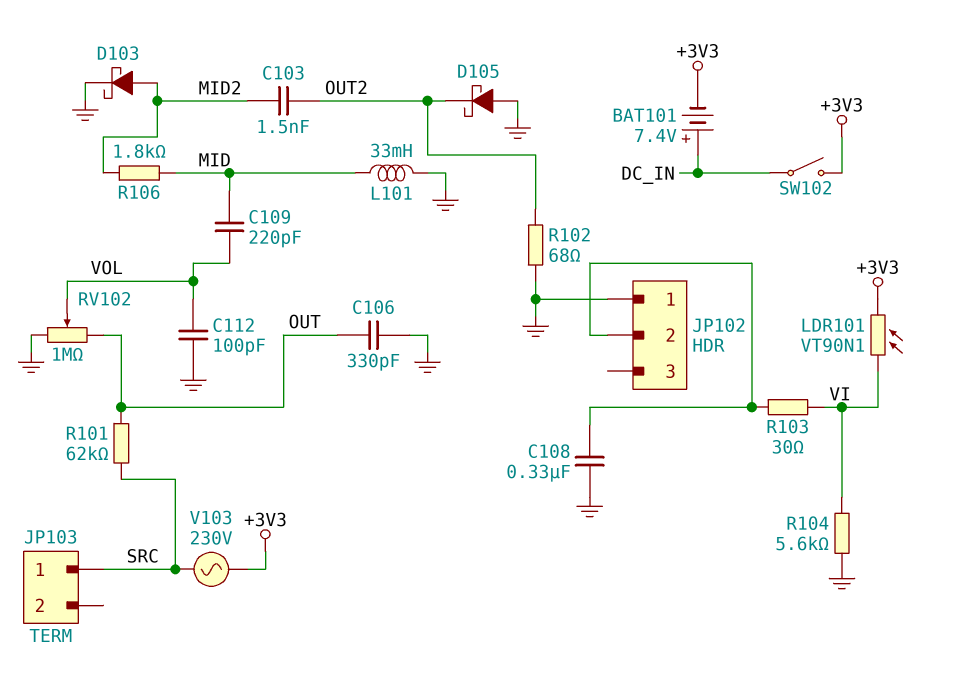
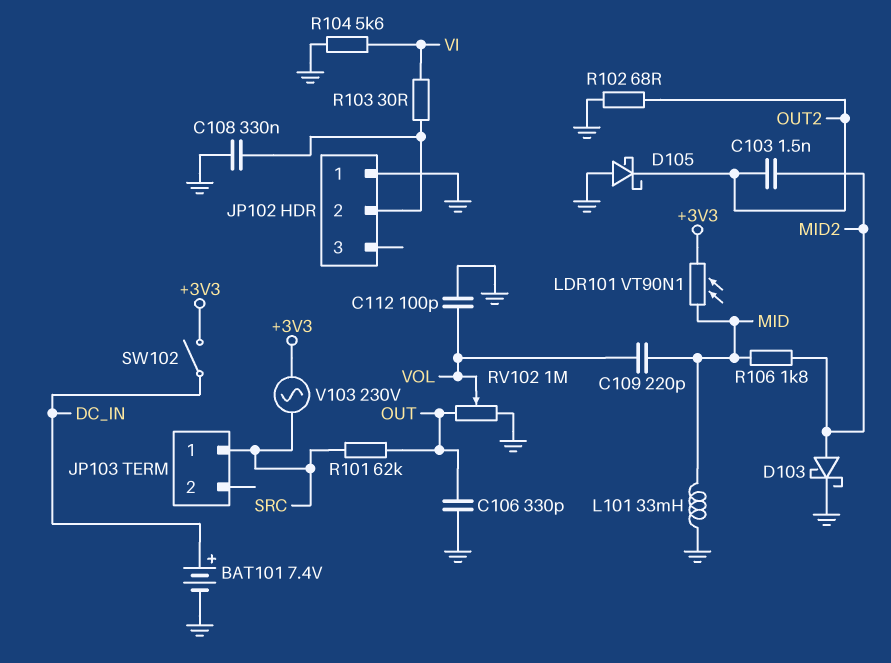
BAT101: 7.4V (plus DC_IN, minus +3V3) -> 7.4V (plus DC_IN, minus GND)
LDR101: VT90N1 (+3V3, VI) -> VT90N1 (+3V3, MID)

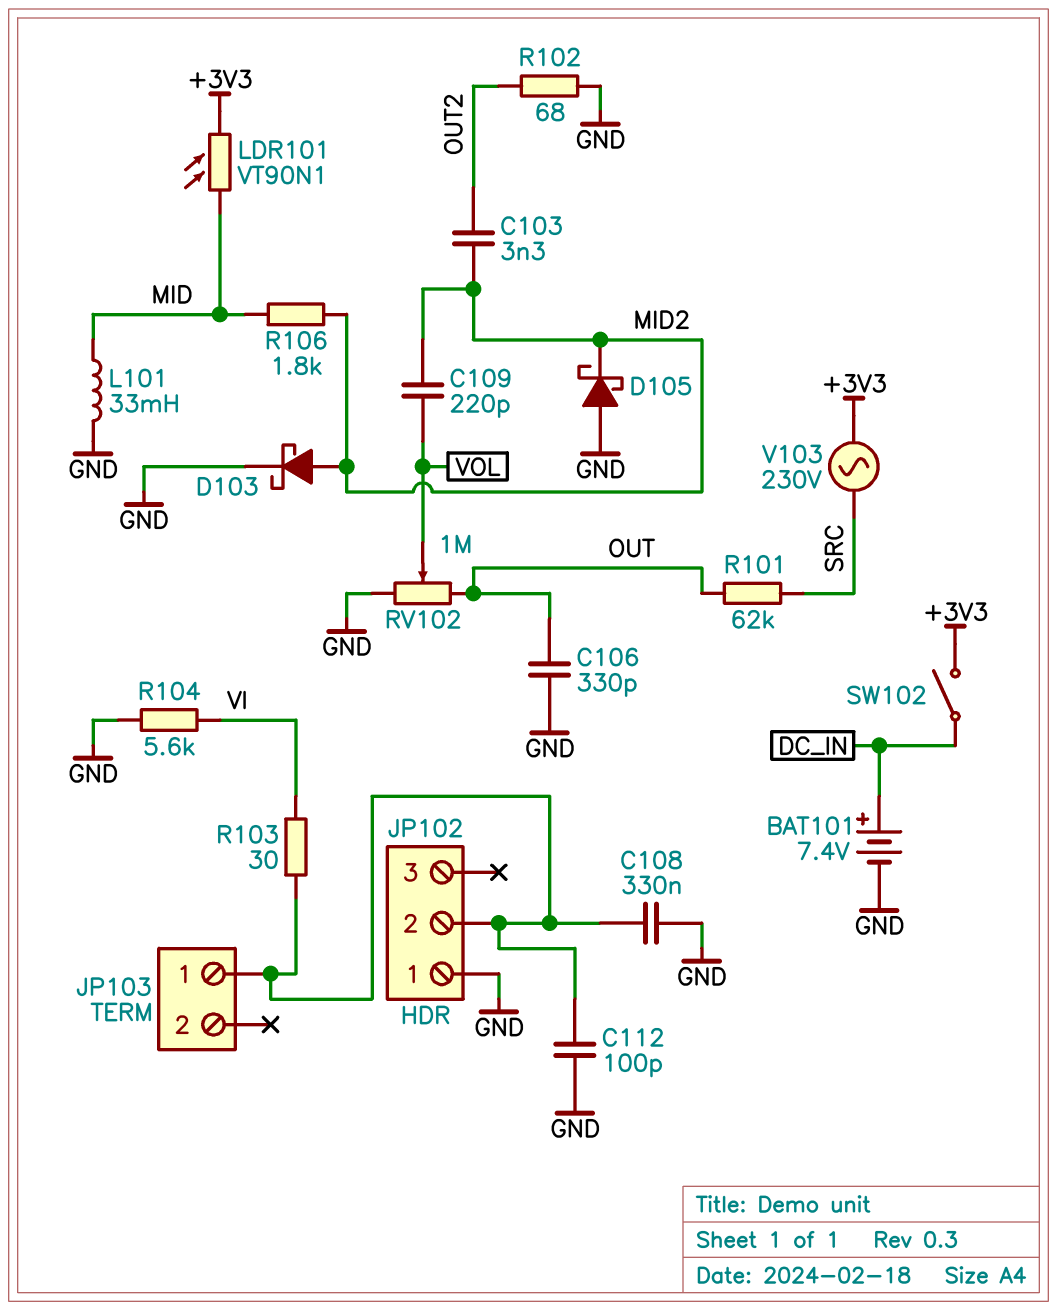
C103: 1.5nF (MID2, OUT2) -> 3.3nF (MID2, OUT2)
C109: 220pF (MID, VOL) -> 220pF (MID2, VOL)
C112: 100pF (GND, VOL) -> 100pF (GND, JP102/2)
D105: schottky (A GND, K OUT2) -> schottky (A GND, K MID2)
JP103 pin 1: SRC -> JP102/2

